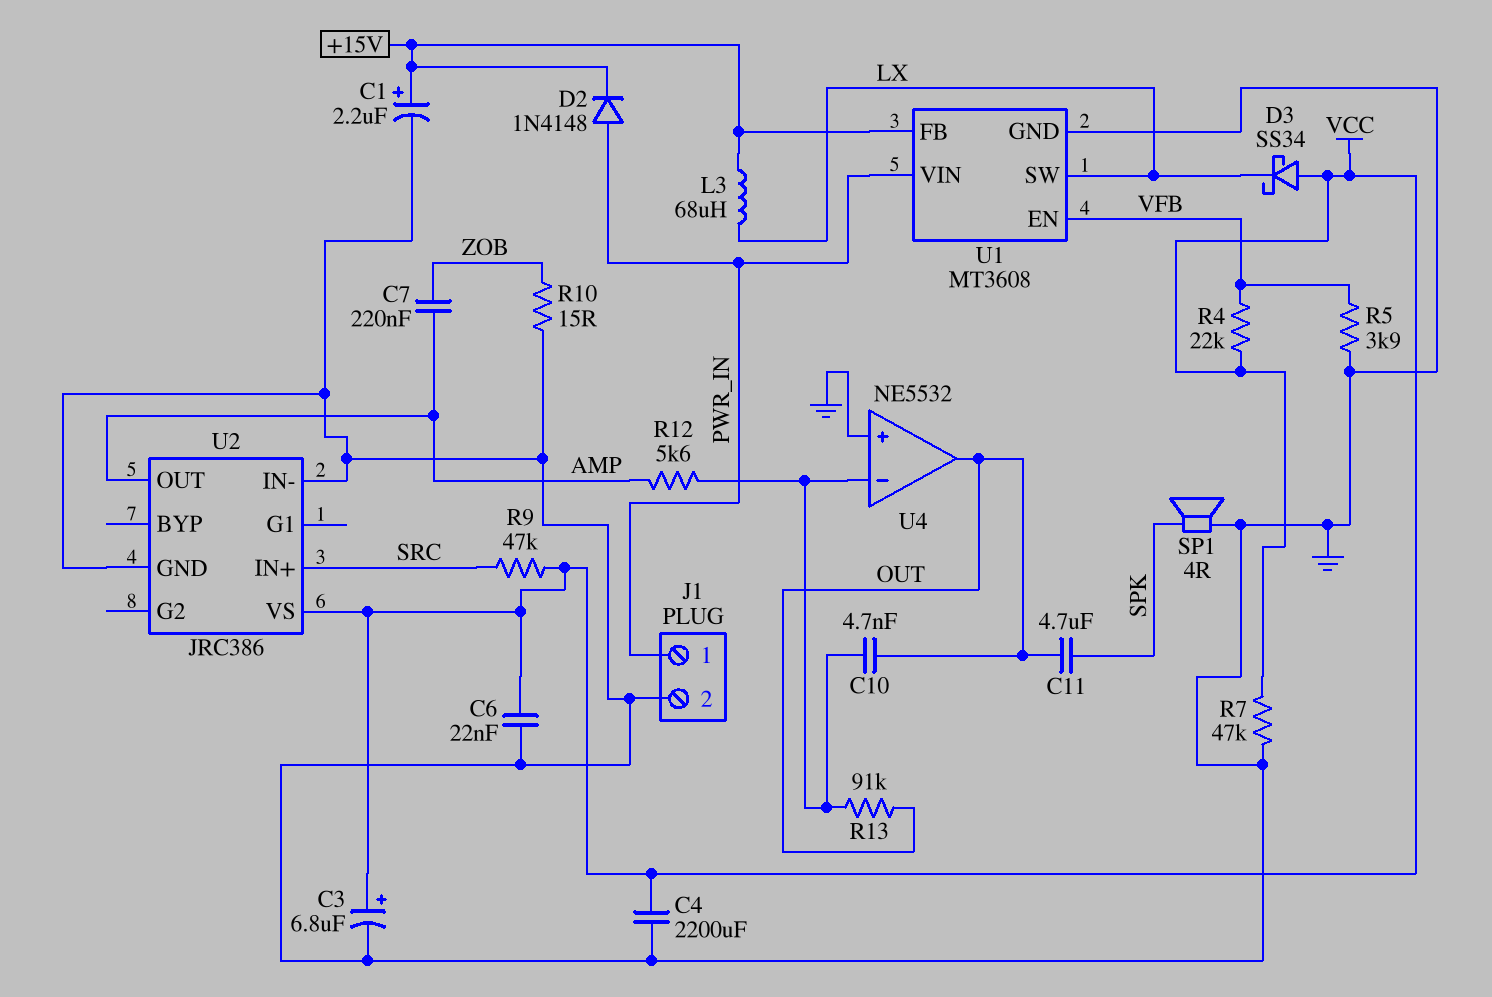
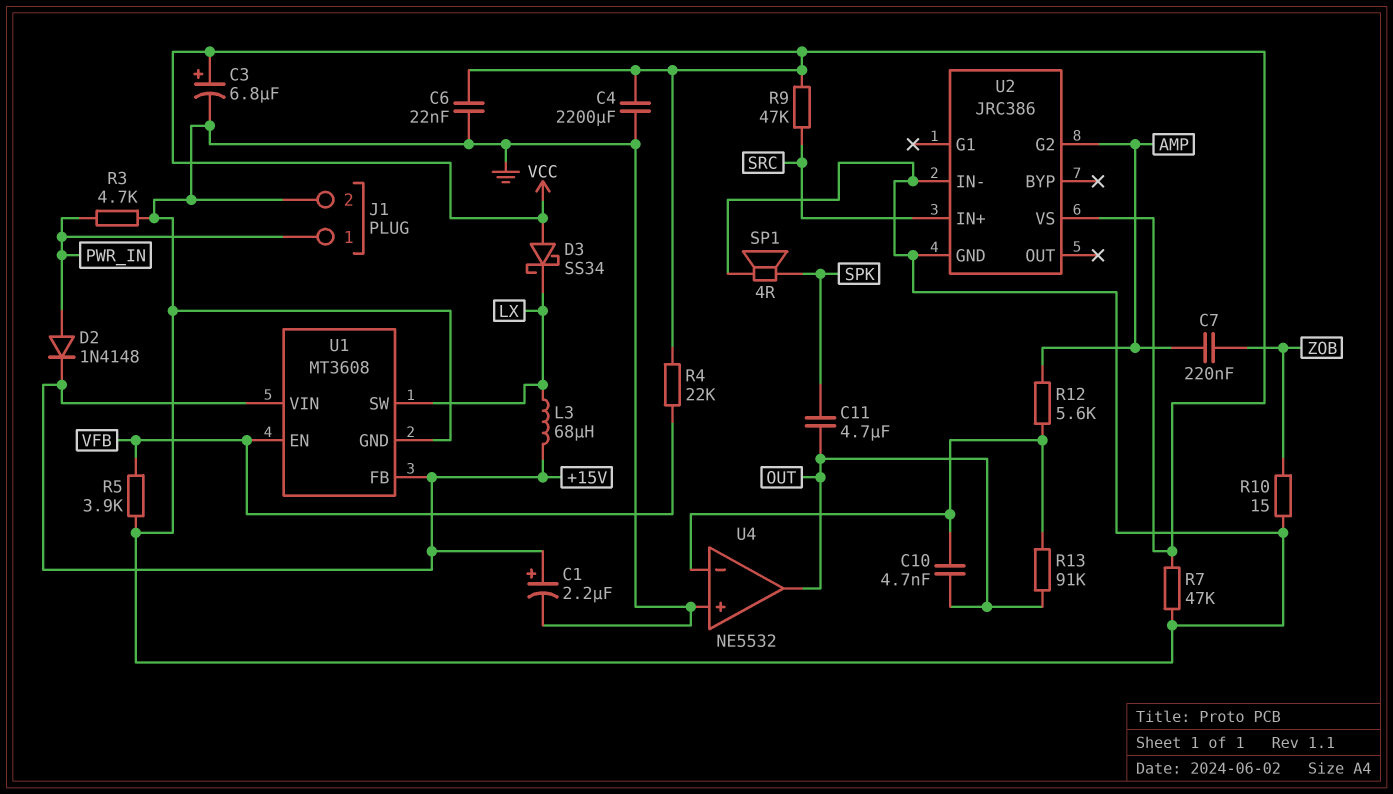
R3: none -> 4.7k (GND, PWR_IN)
U1 pin VIN: PWR_IN -> +15V
U2 pin G2: none -> AMP
U2 pin OUT: AMP -> none

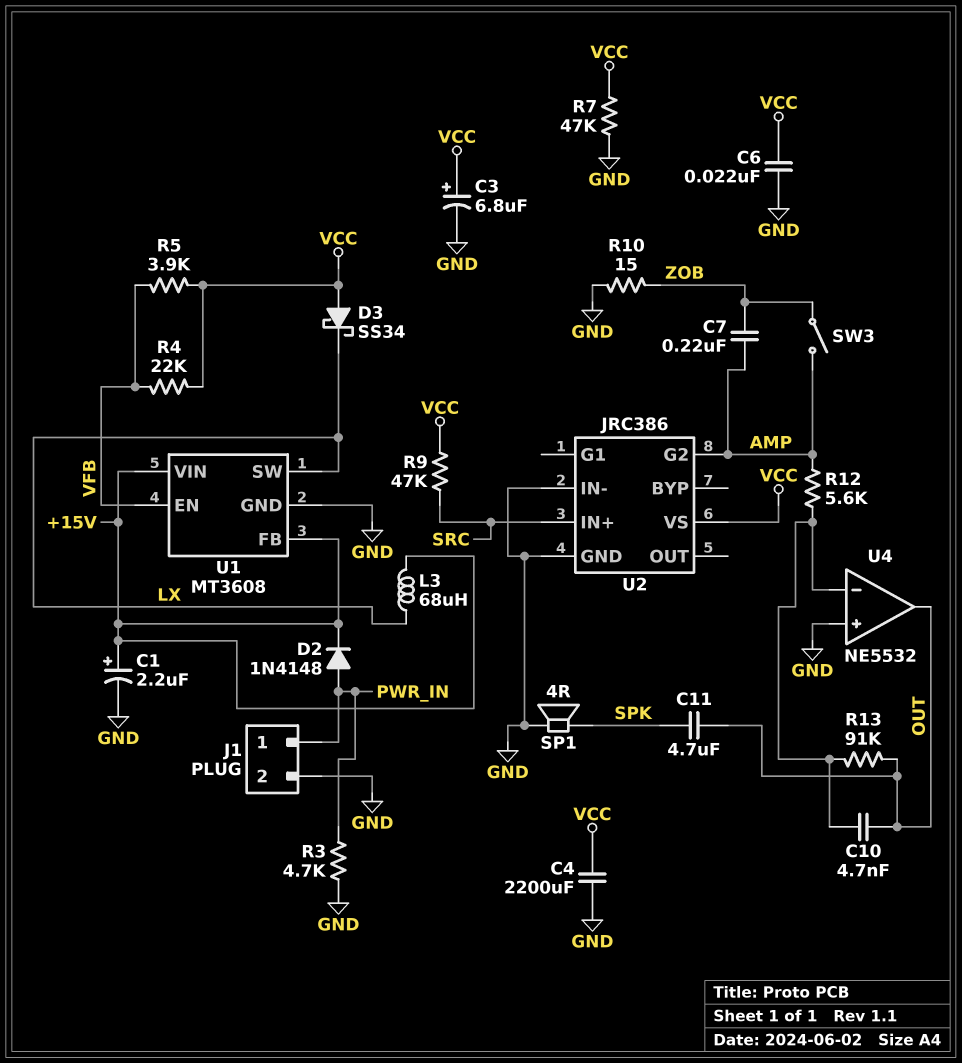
R5: 3.9k (GND, VFB) -> 3.9k (VCC, VFB)
SW3: none -> switch (AMP, ZOB)

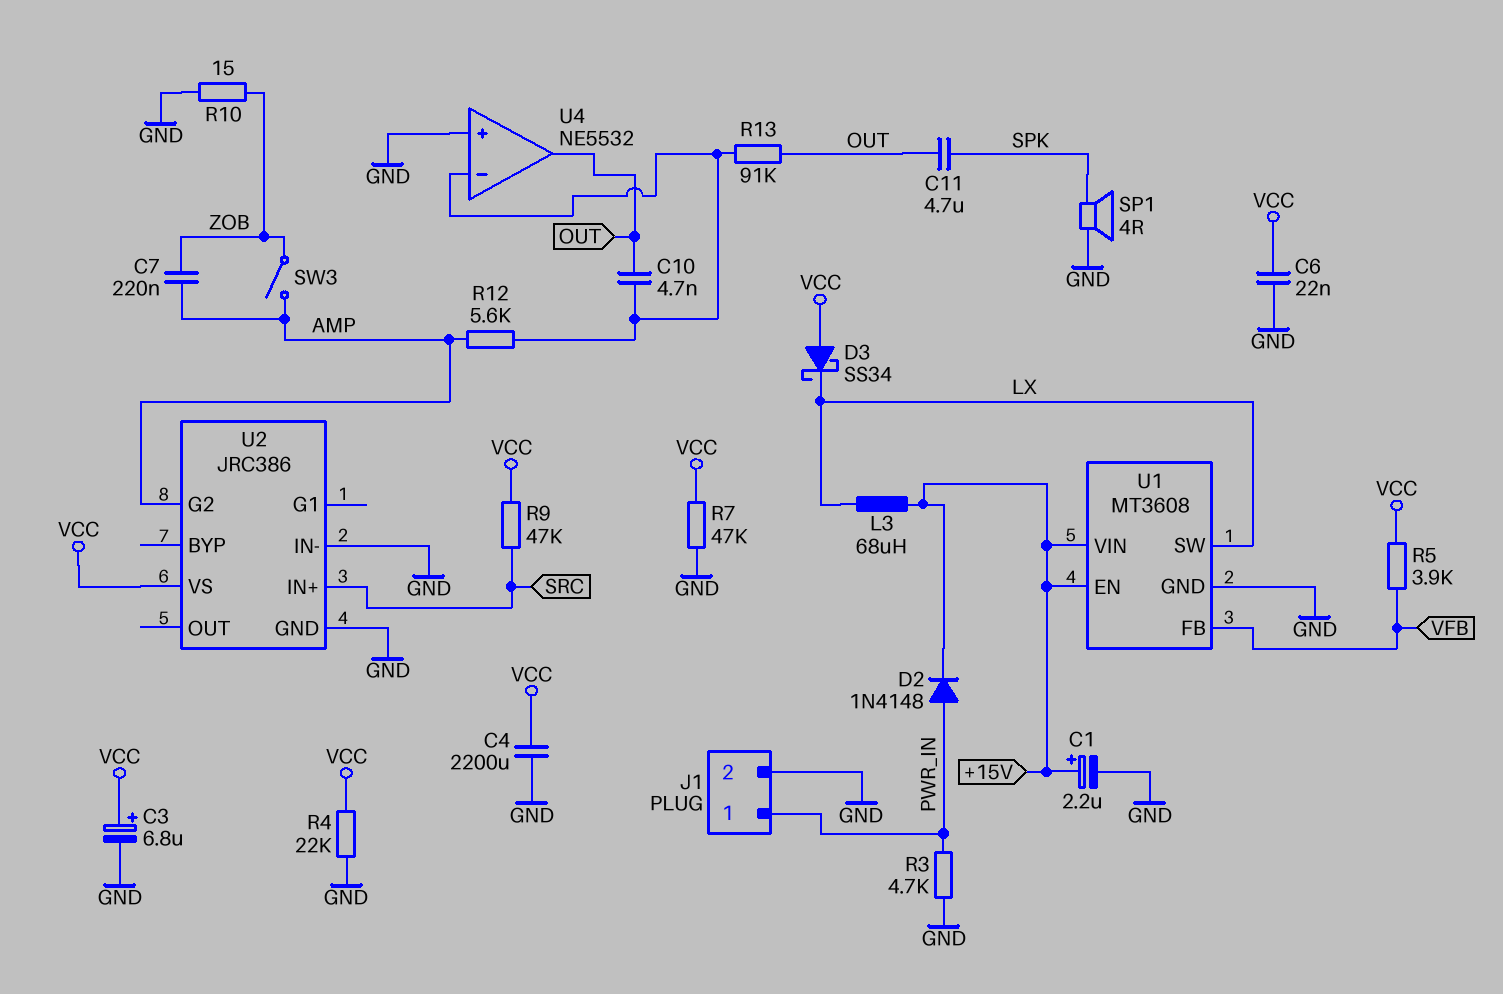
R4: 22k (VCC, VFB) -> 22k (GND, VCC)
U1 pin EN: VFB -> +15V
U1 pin FB: +15V -> VFB

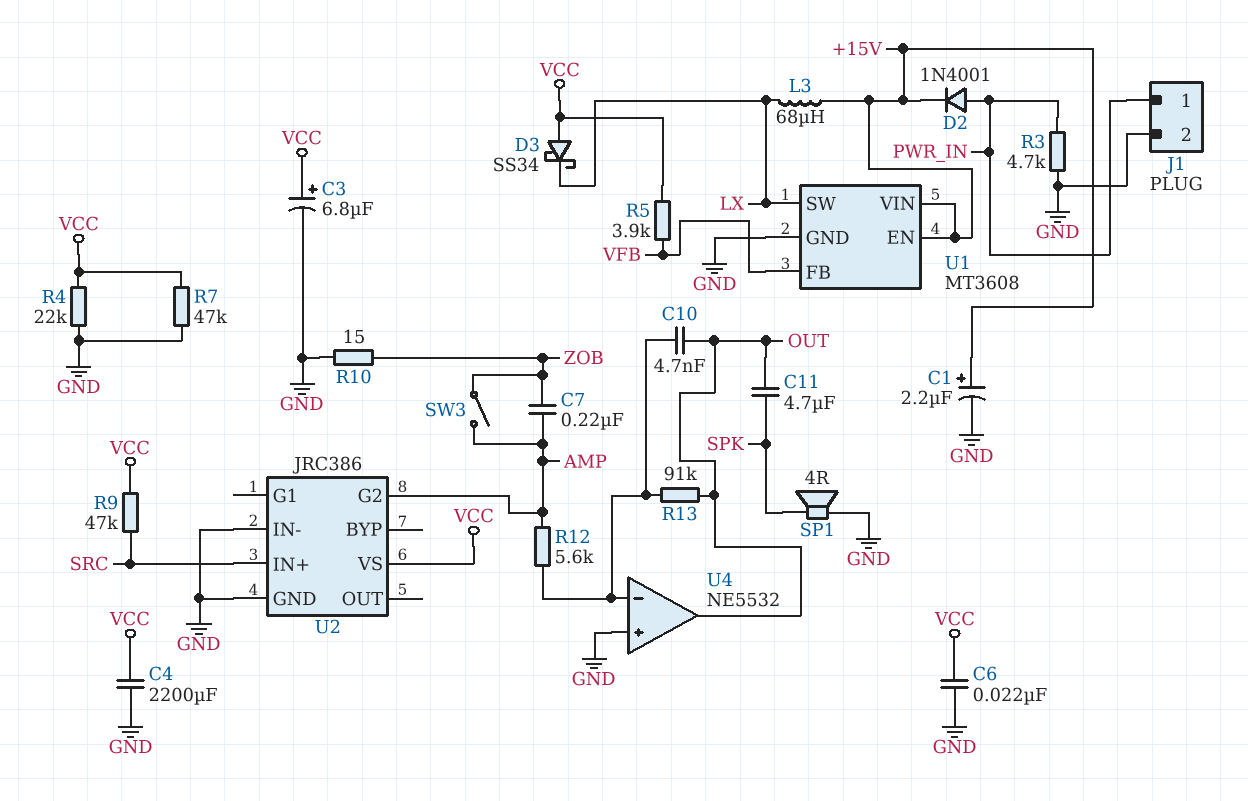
D2: diode 1N4148 (A PWR_IN, K +15V) -> diode 1N4001 (A PWR_IN, K +15V)

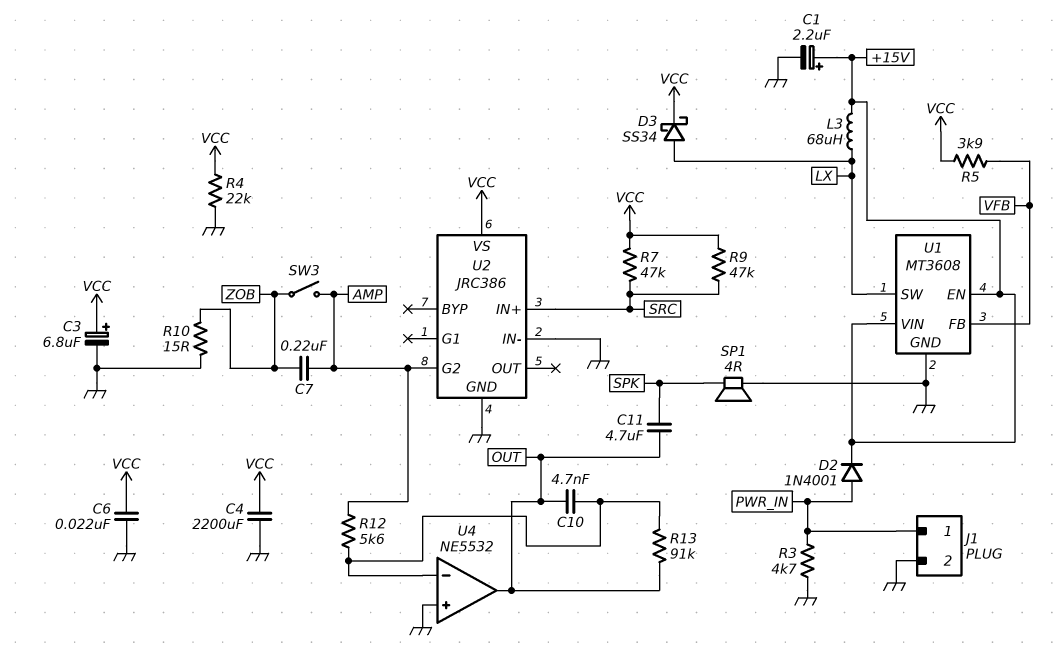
D3: schottky SS34 (A VCC, K LX) -> schottky SS34 (A LX, K VCC)
R7: 47k (GND, VCC) -> 47k (SRC, VCC)

